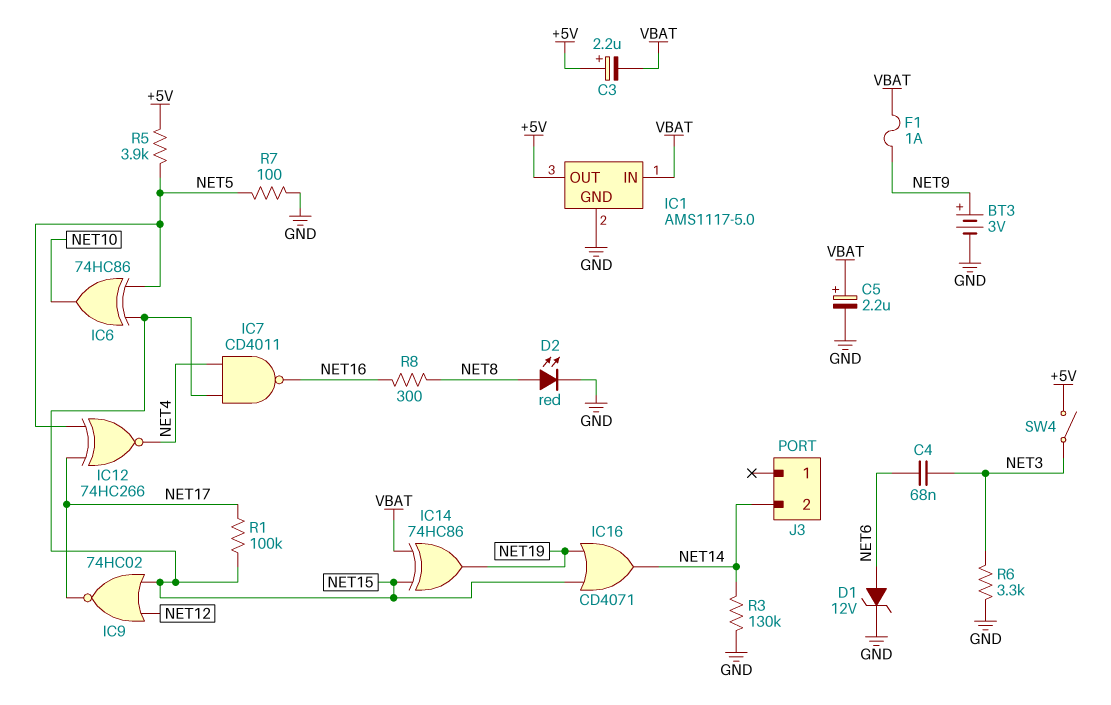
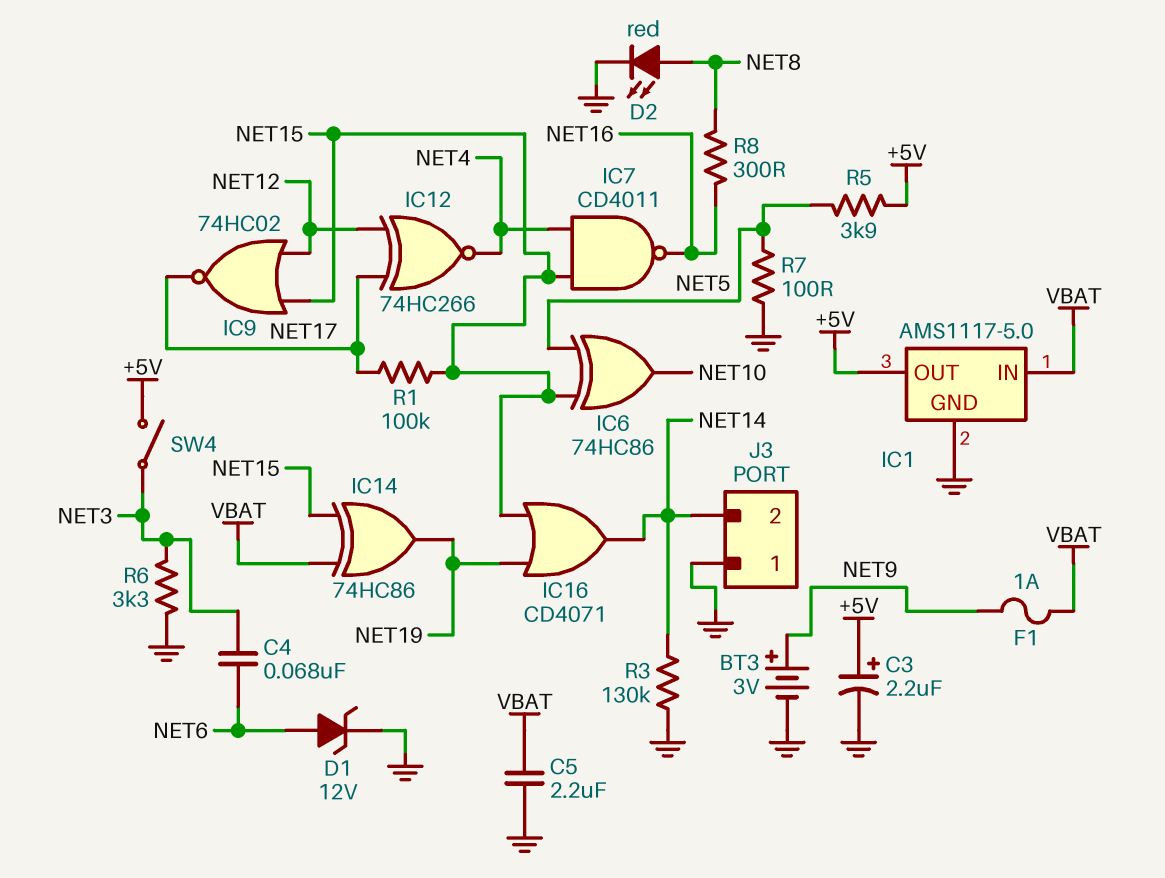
C3: 2.2uF (plus +5V, minus VBAT) -> 2.2uF (plus +5V, minus GND)
C5: 2.2uF (plus VBAT, minus GND) -> 2.2uF (GND, VBAT)
IC12: XNOR 74HC266 (in NET5, in NET17, out NET4) -> XNOR 74HC266 (in NET12, in NET17, out NET4)
J3 pin 1: none -> GND

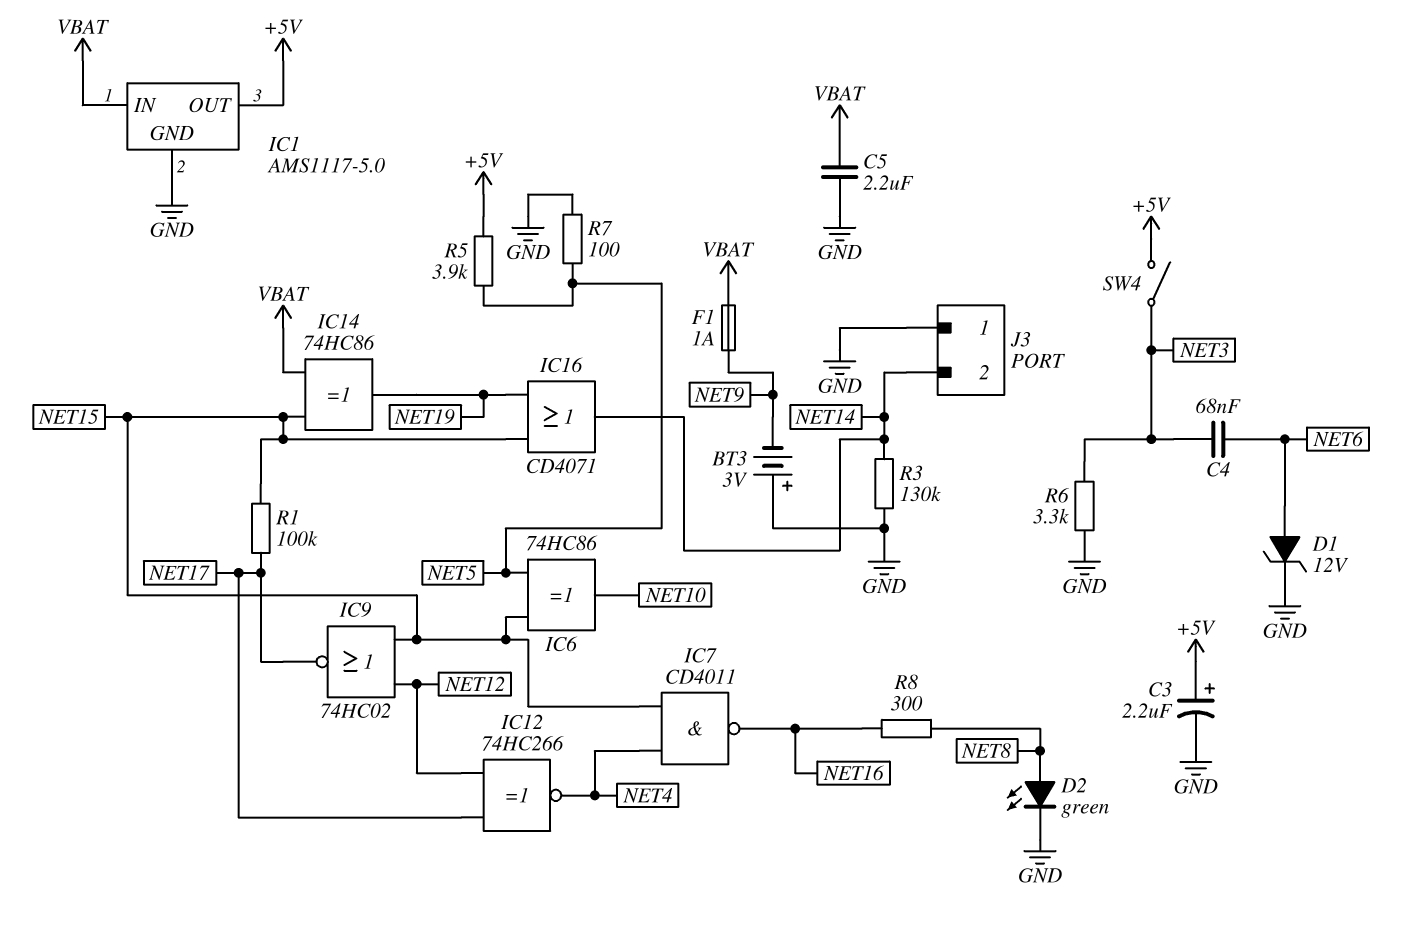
BT3: 3V (plus NET9, minus GND) -> 3V (plus GND, minus NET9)
D2: LED red (A NET8, K GND) -> LED green (A NET8, K GND)

